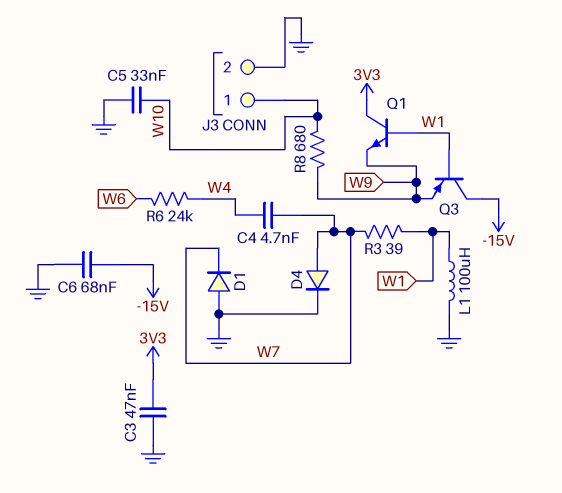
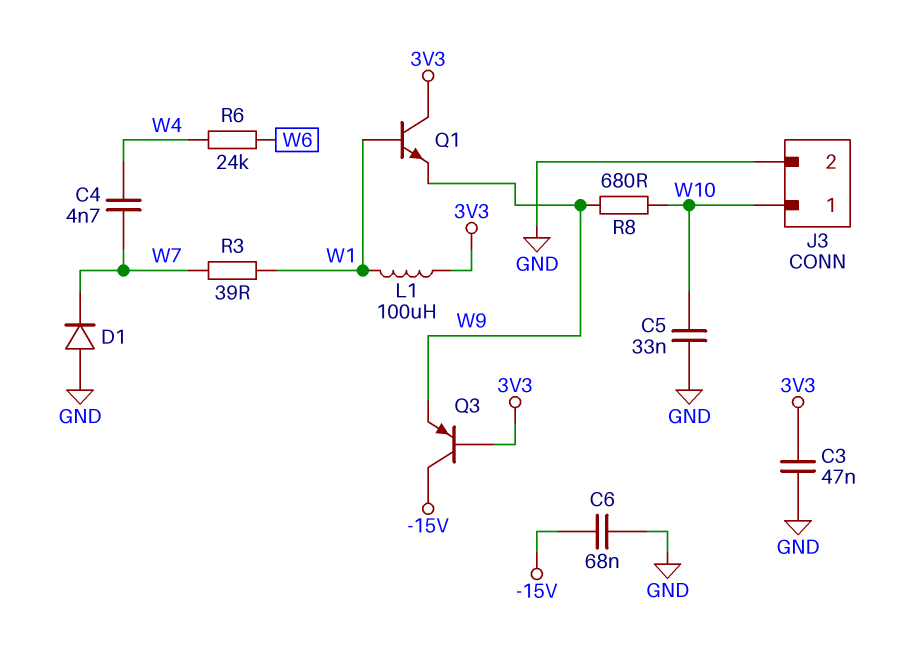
D4: diode (A W7, K GND) -> none
L1: 100uH (GND, W1) -> 100uH (3V3, W1)
Q3: PNP (B W1, C -15V, E W9) -> PNP (B 3V3, C -15V, E W9)

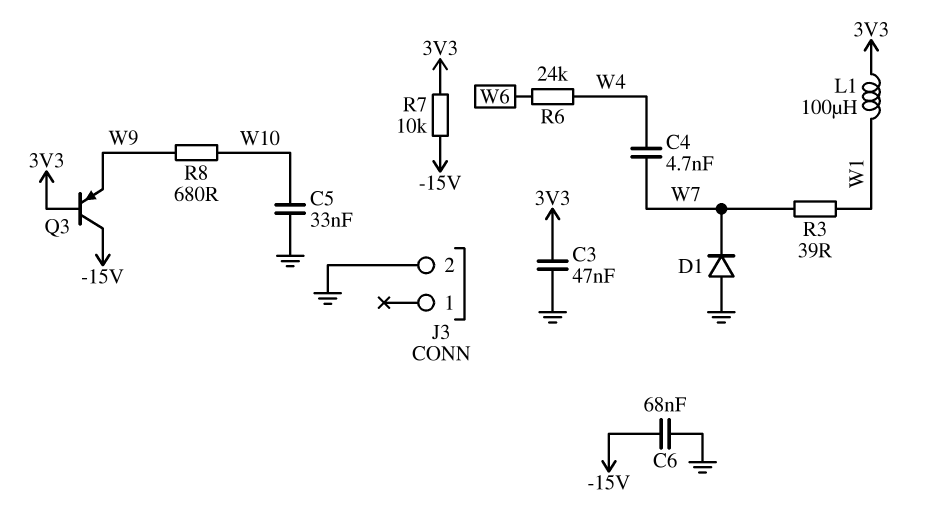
J3 pin 1: W10 -> none
Q1: NPN (B W1, C 3V3, E W9) -> none
R7: none -> 10k (-15V, 3V3)

